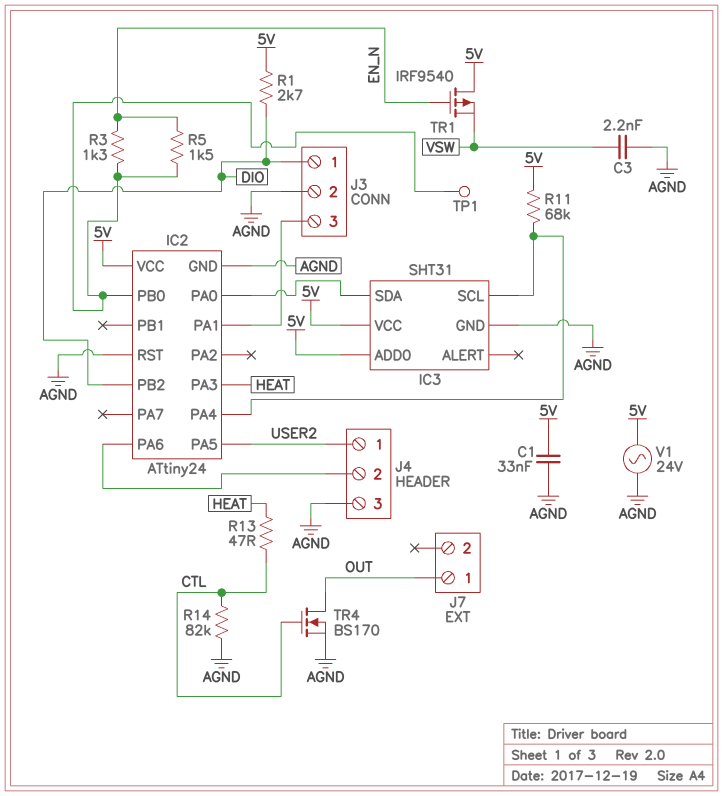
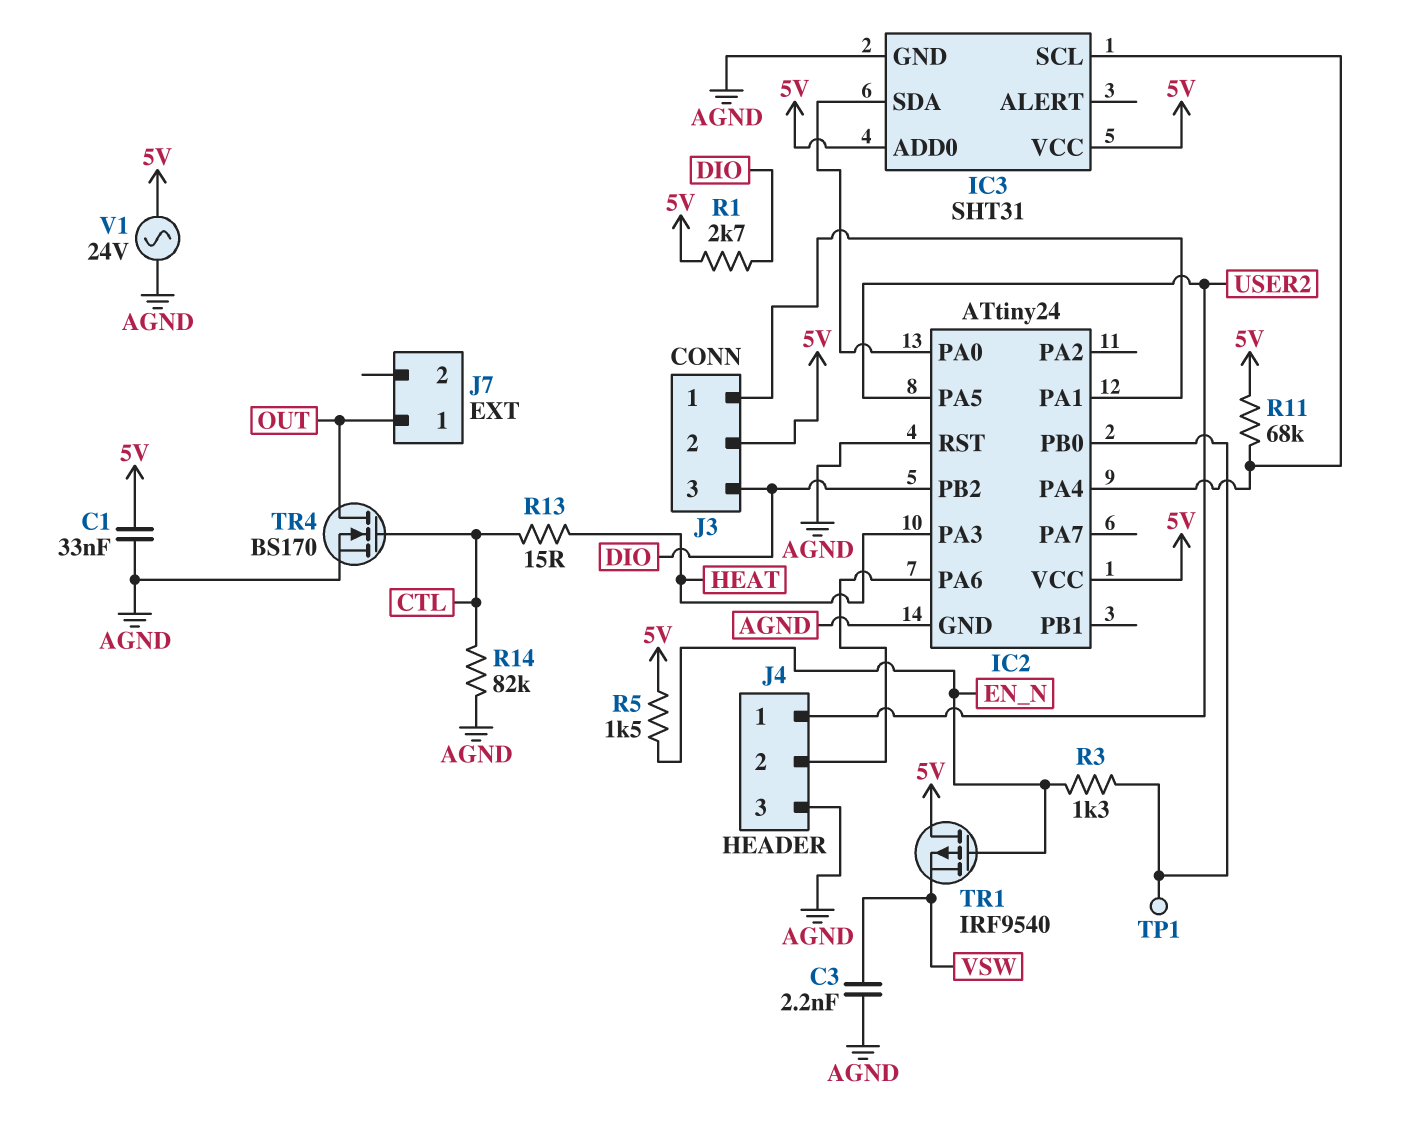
J3 pin 1: DIO -> IC2/PA1
J3 pin 2: AGND -> 5V
J3 pin 3: IC2/PA1 -> DIO
R5: 1.5k (EN_N, IC2/PB0) -> 1.5k (5V, EN_N)
R13: 47 (CTL, HEAT) -> 15 (CTL, HEAT)

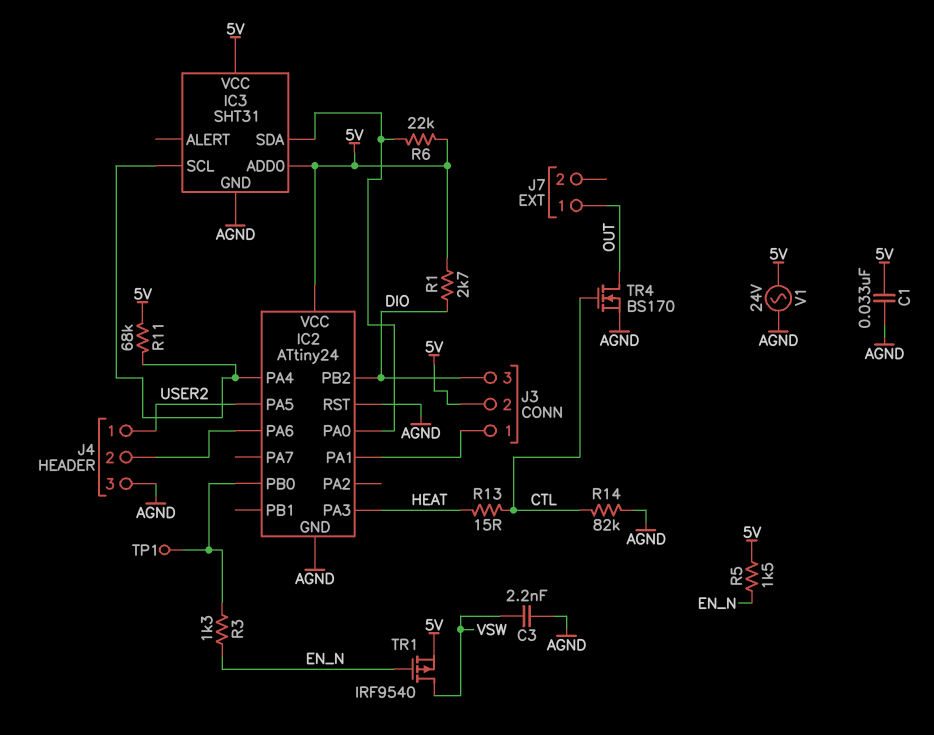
R6: none -> 22k (5V, IC2/PA0)
TR1: PMOS IRF9540 (G EN_N, D 5V, S VSW) -> PMOS IRF9540 (G EN_N, D VSW, S 5V)

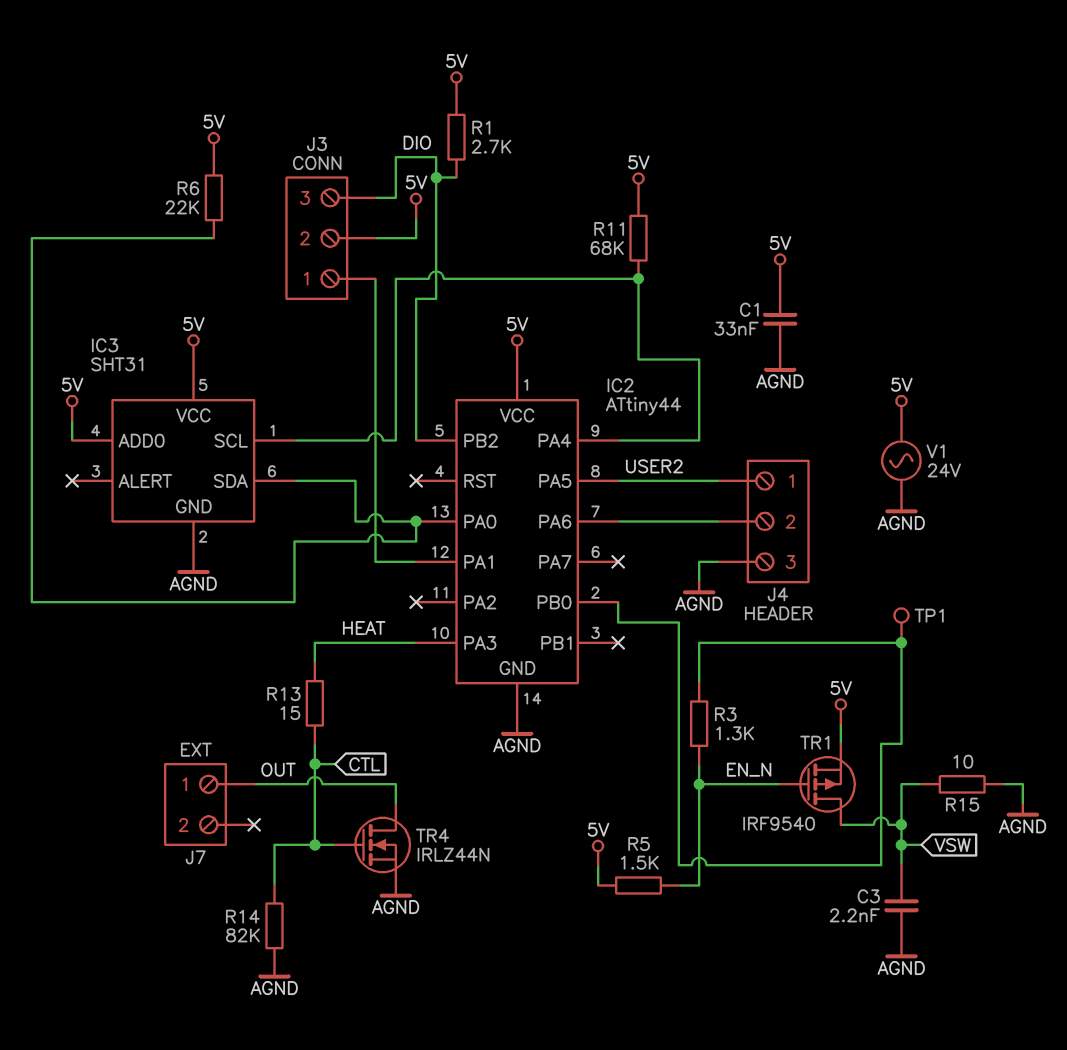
IC2: ATtiny24 -> ATtiny44
IC2 pin RST: AGND -> none
R15: none -> 10 (AGND, VSW)
TR4: NMOS BS170 (G CTL, D OUT, S AGND) -> NMOS IRLZ44N (G CTL, D OUT, S AGND)

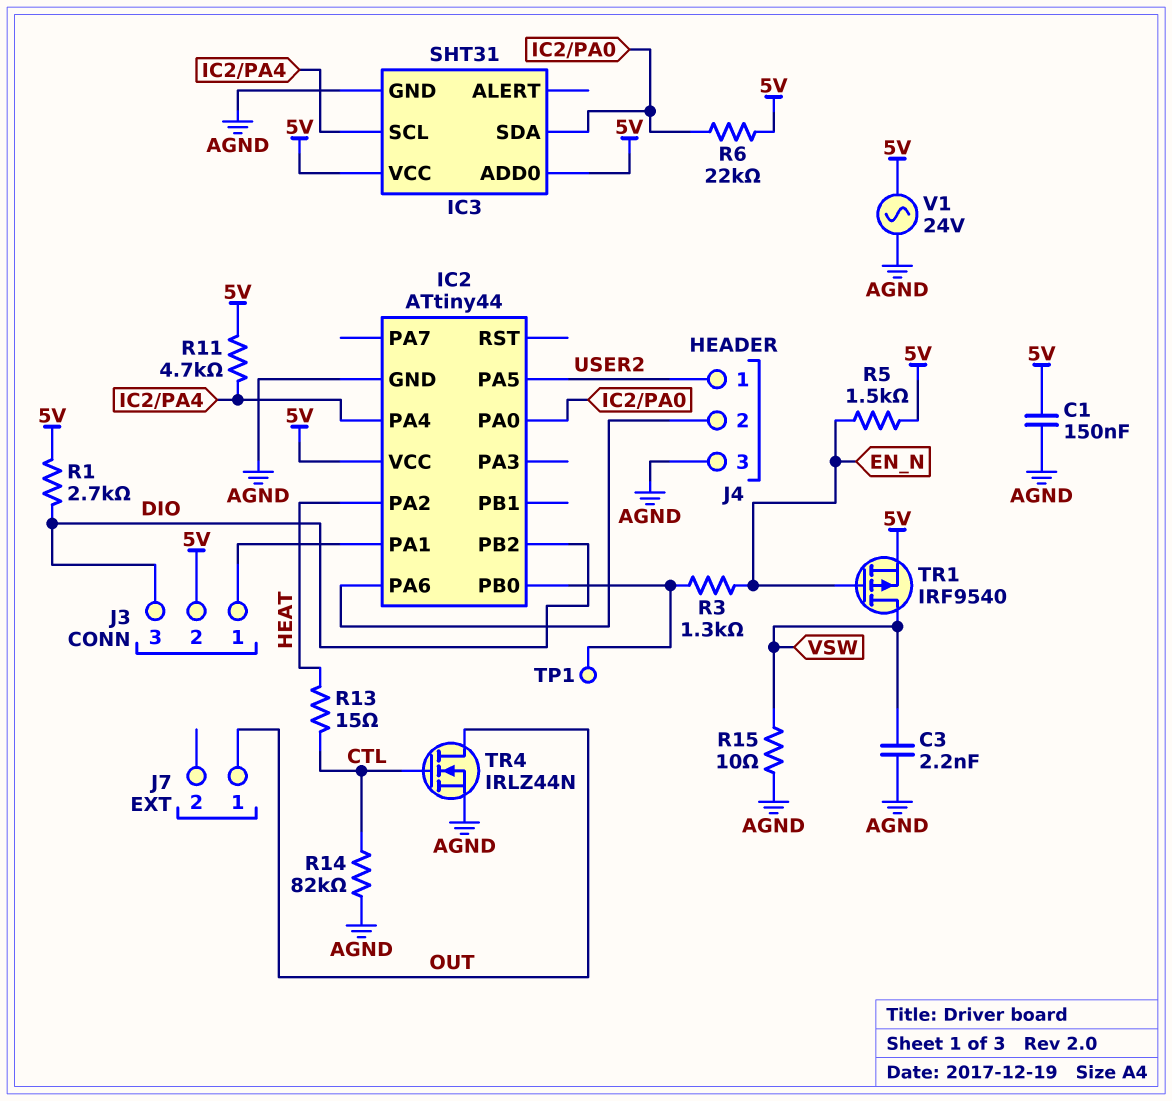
C1: 33nF (5V, AGND) -> 150nF (5V, AGND)
IC2 pin PA2: none -> HEAT
IC2 pin PA3: HEAT -> none
R11: 68k (5V, IC2/PA4) -> 4.7k (5V, IC2/PA4)

